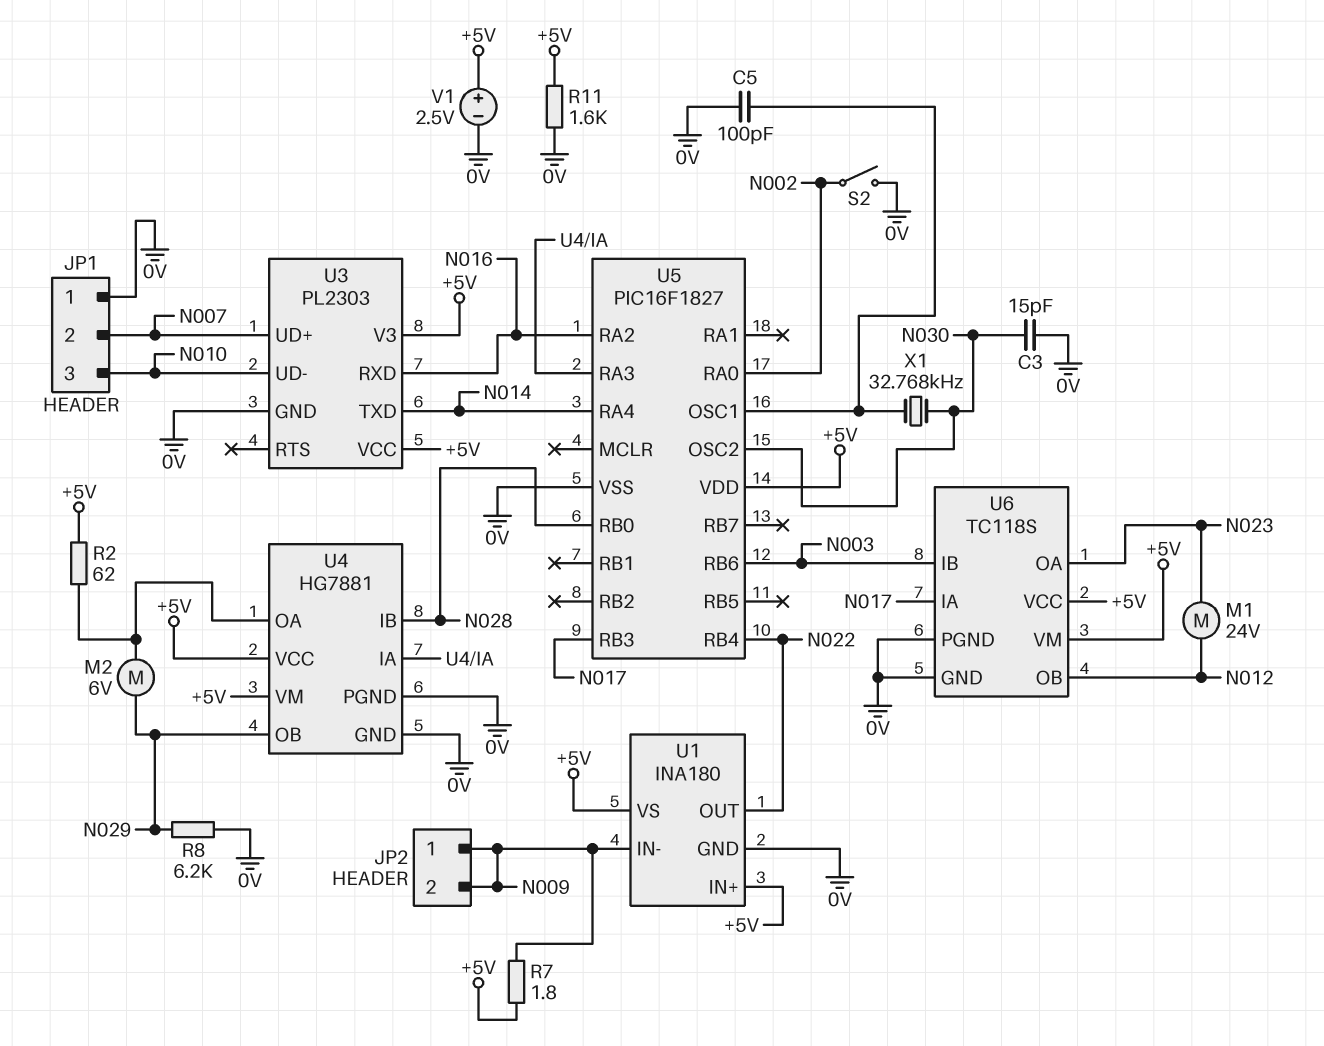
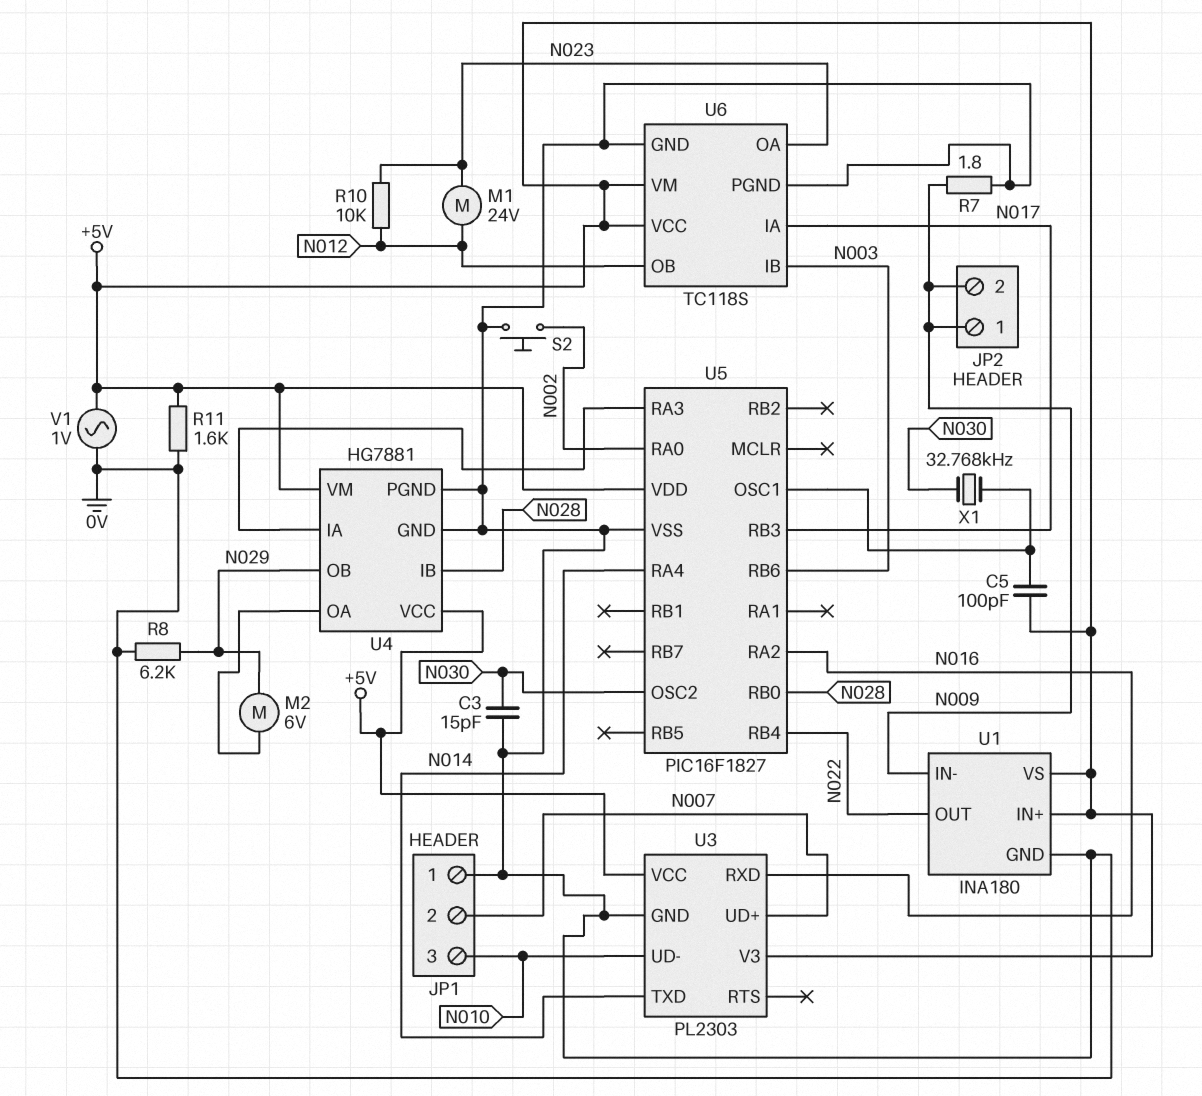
C5: 100pF (0V, U5/OSC1) -> 100pF (+5V, U5/OSC1)
R2: 62 (+5V, U4/OA) -> none
R7: 1.8 (+5V, N009) -> 1.8 (0V, N009)
R10: none -> 10k (N012, N023)
S2: switch (0V, N002) -> button (0V, N002)
V1: 2.5V (plus +5V, minus 0V) -> AC 1V (+5V, 0V)

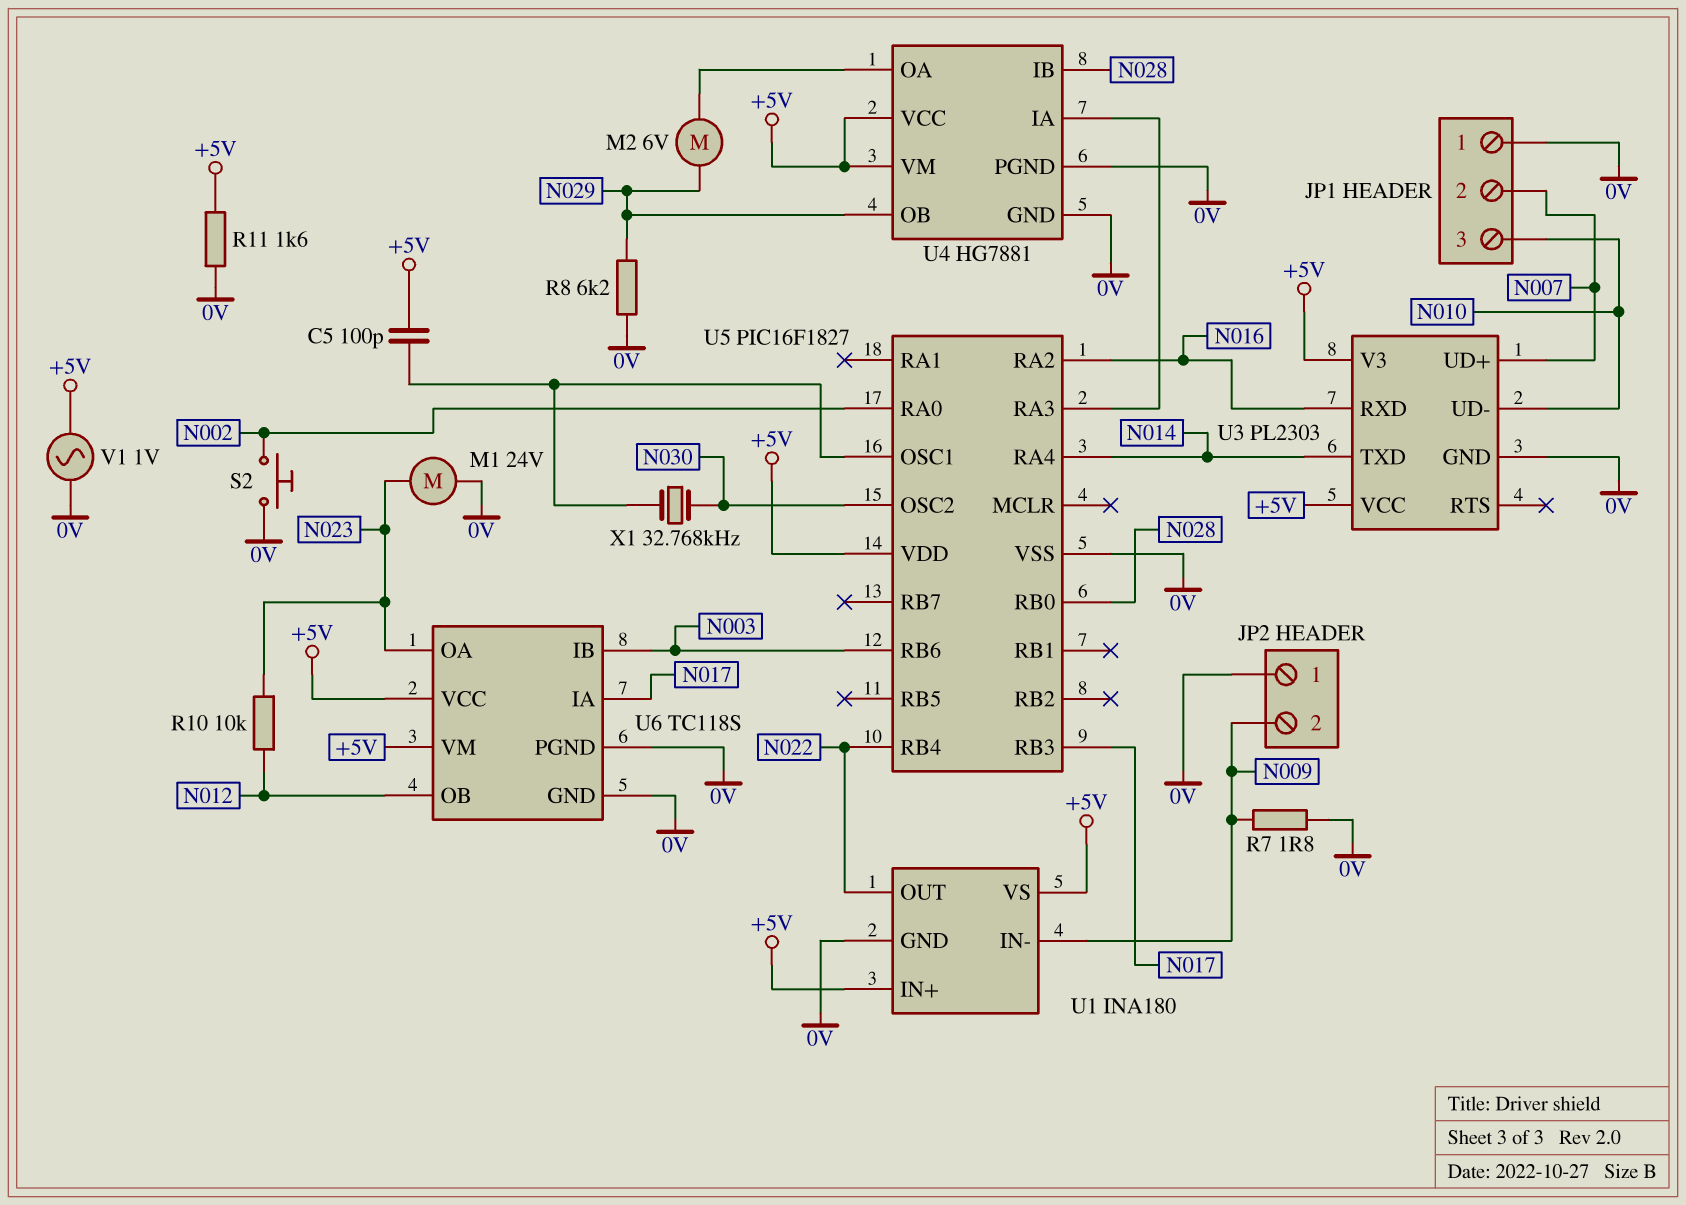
C3: 15pF (0V, N030) -> none
JP2 pin 1: N009 -> 0V
M1: motor 24V (N012, N023) -> motor 24V (0V, N023)

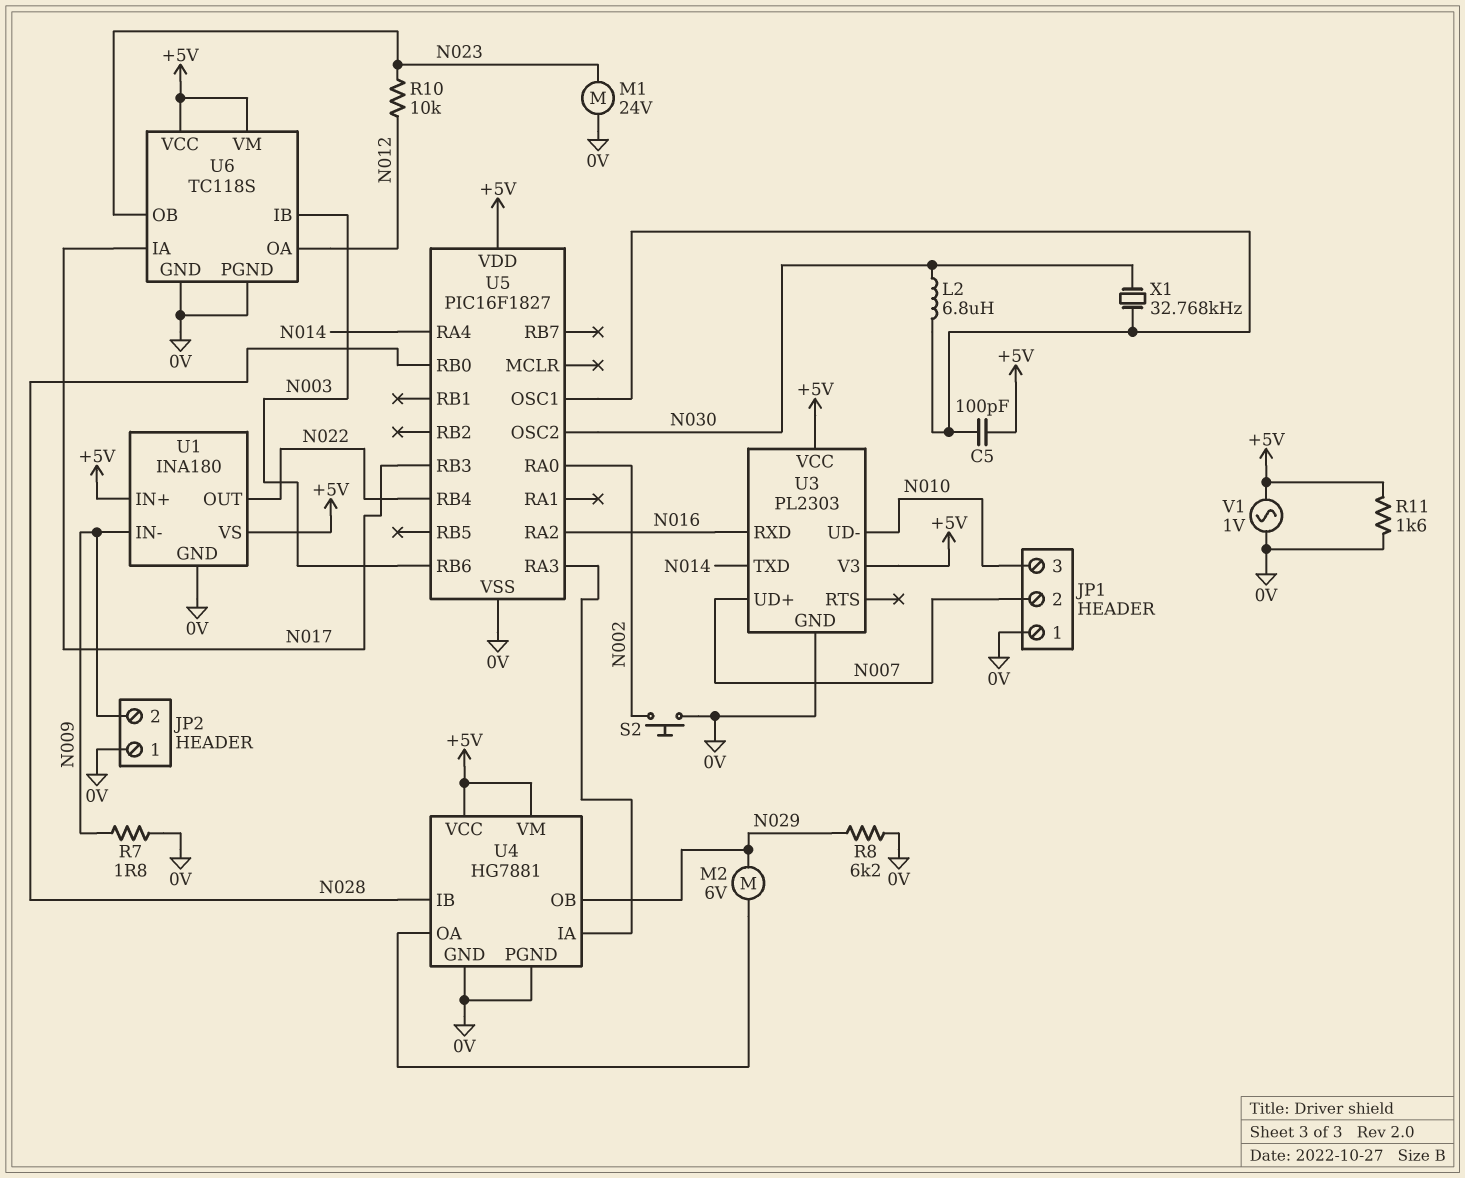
L2: none -> 6.8uH (N030, U5/OSC1)
U6 pin OA: N023 -> N012
U6 pin OB: N012 -> N023

